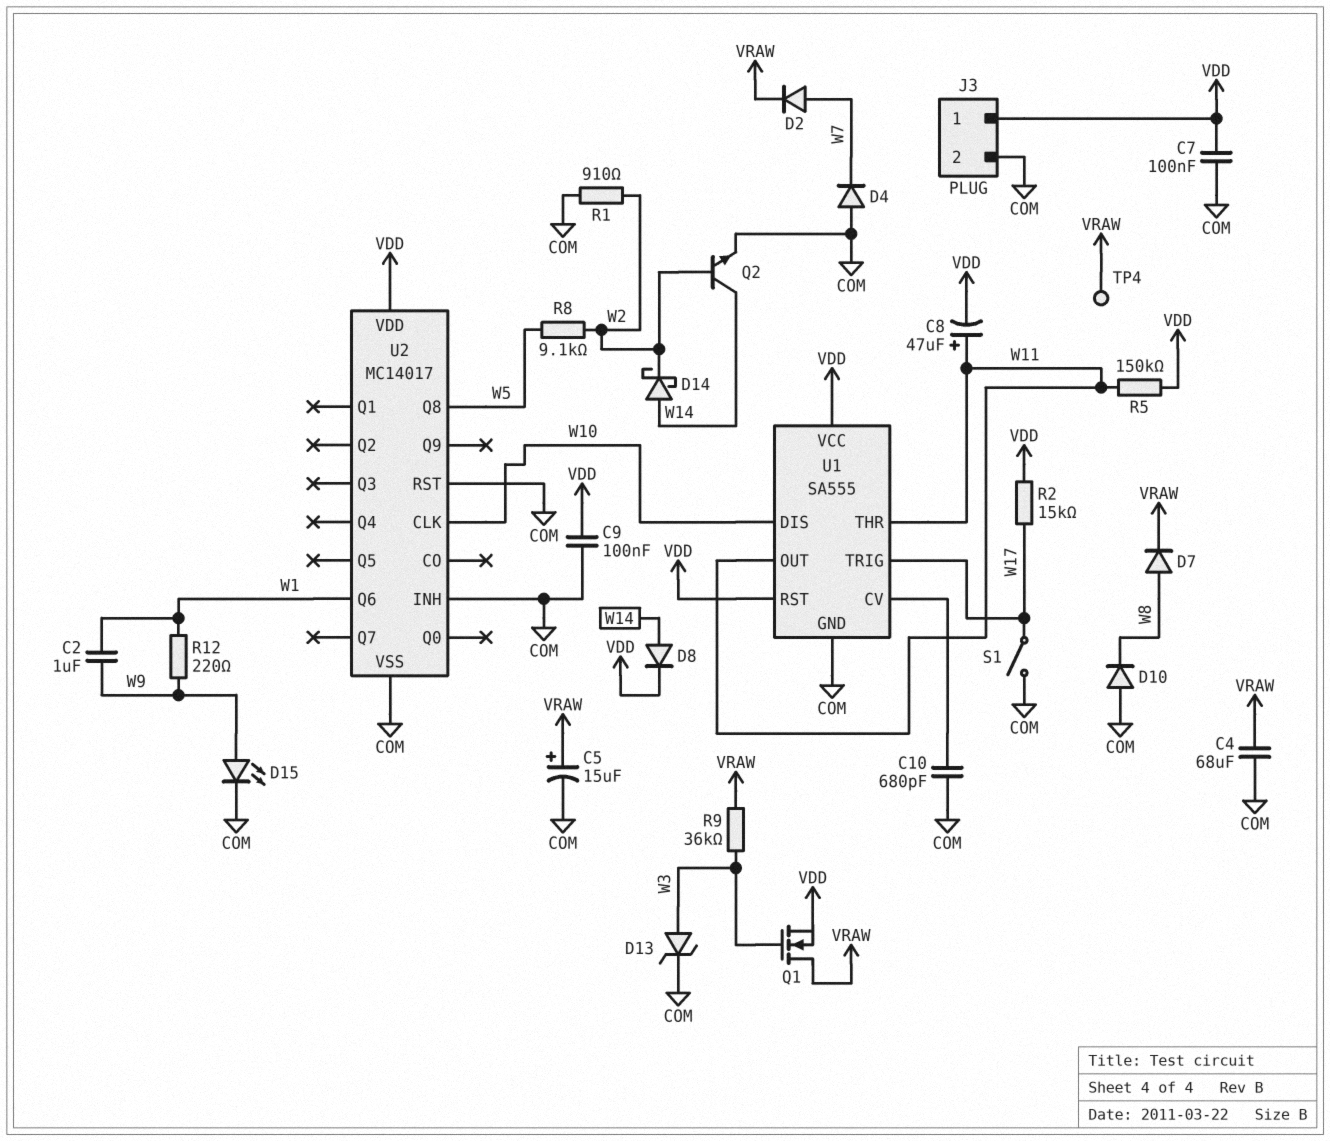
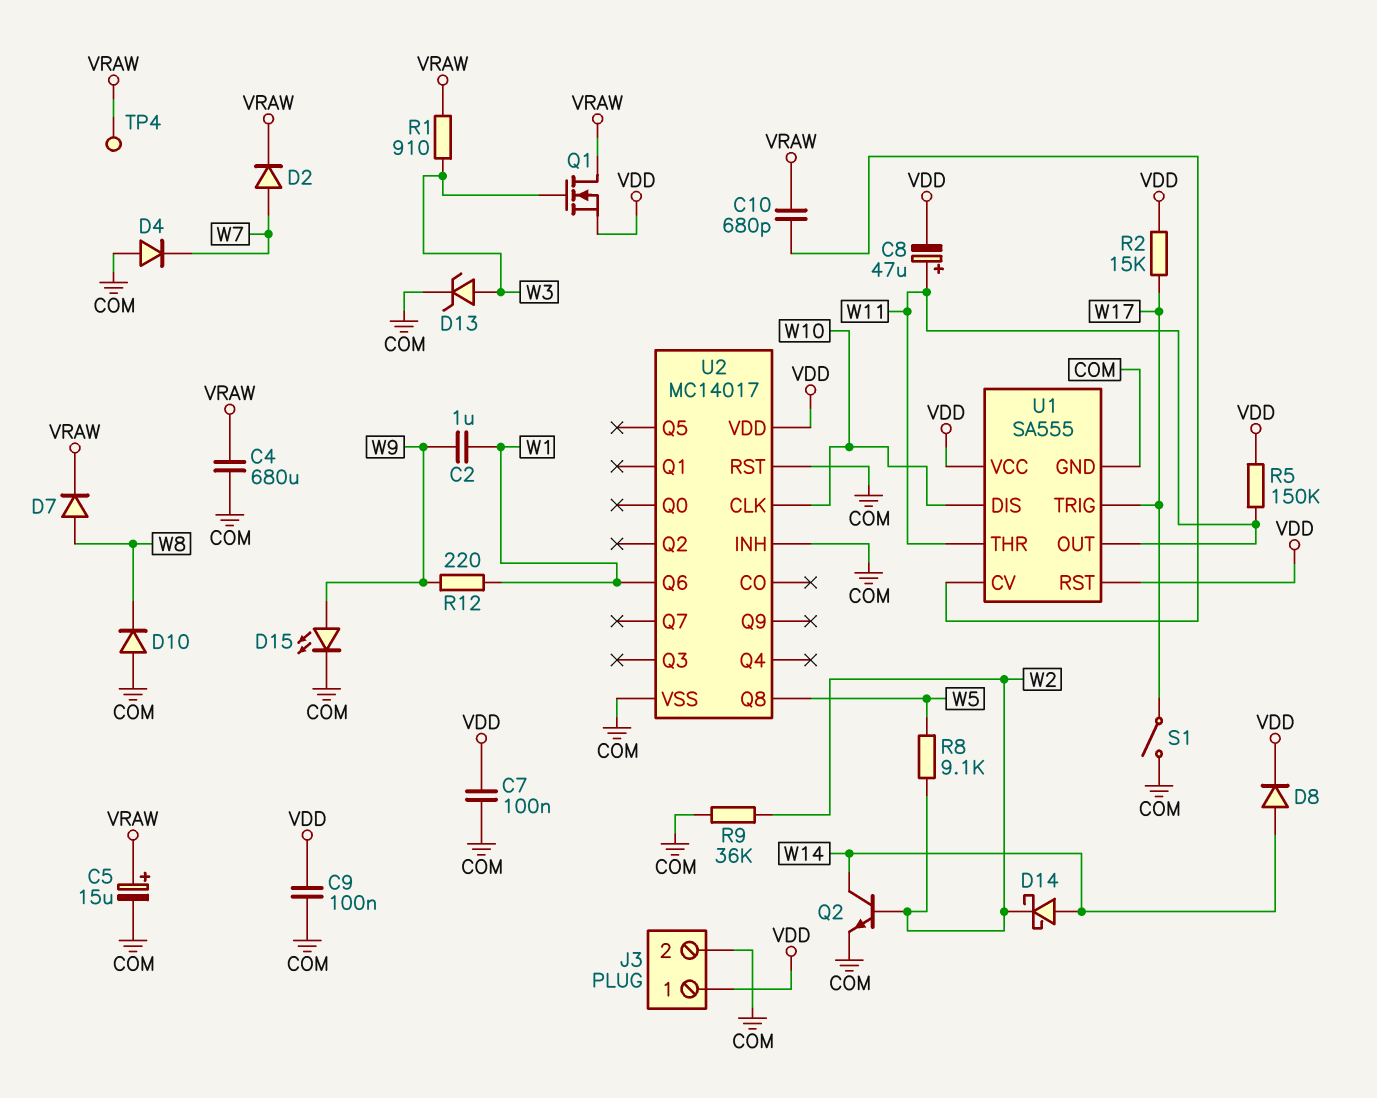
C4: 68uF (COM, VRAW) -> 680uF (COM, VRAW)
C10: 680pF (COM, U1/CV) -> 680pF (U1/CV, VRAW)
R1: 910 (COM, W2) -> 910 (VRAW, W3)
R9: 36k (VRAW, W3) -> 36k (COM, W2)

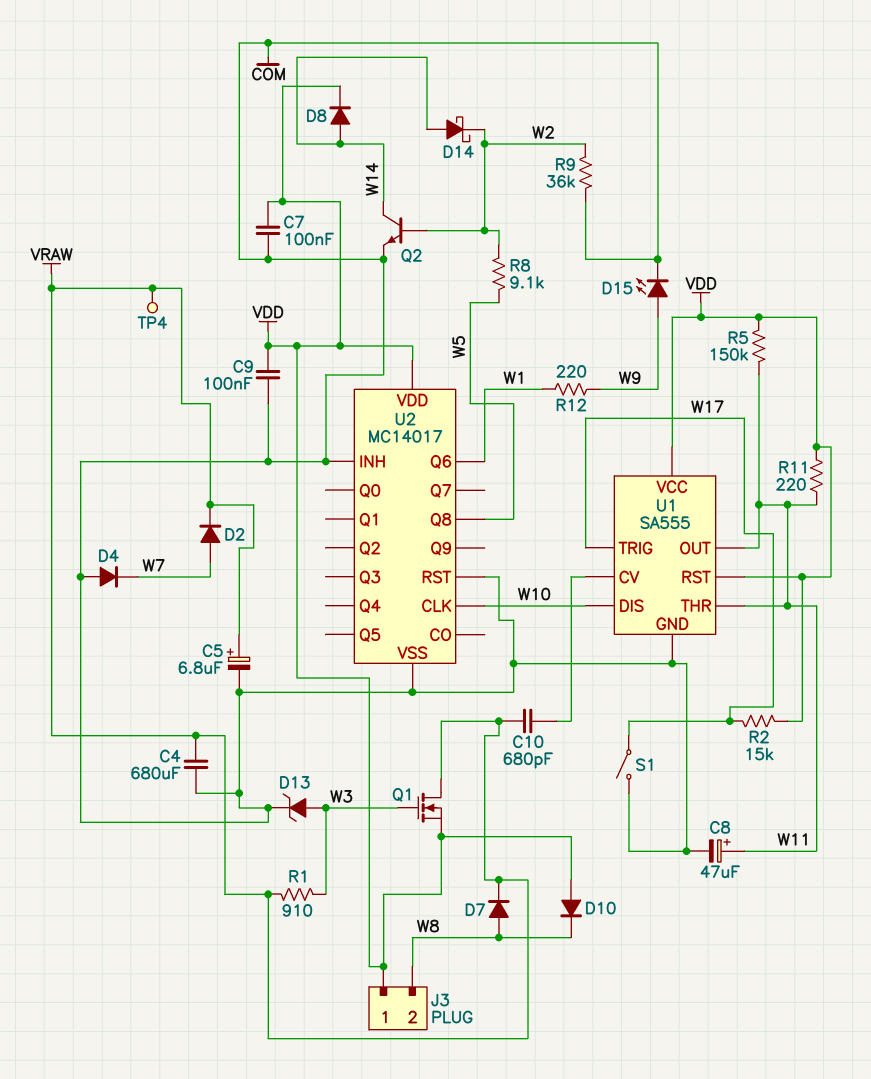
C2: 1uF (W1, W9) -> none
C5: 15uF (plus VRAW, minus COM) -> 6.8uF (plus VRAW, minus COM)
C8: 47uF (plus W11, minus VDD) -> 47uF (plus W11, minus COM)
D10: diode (A COM, K W8) -> diode (A VDD, K W8)
J3 pin 2: COM -> W8
R11: none -> 220 (VDD, W11)

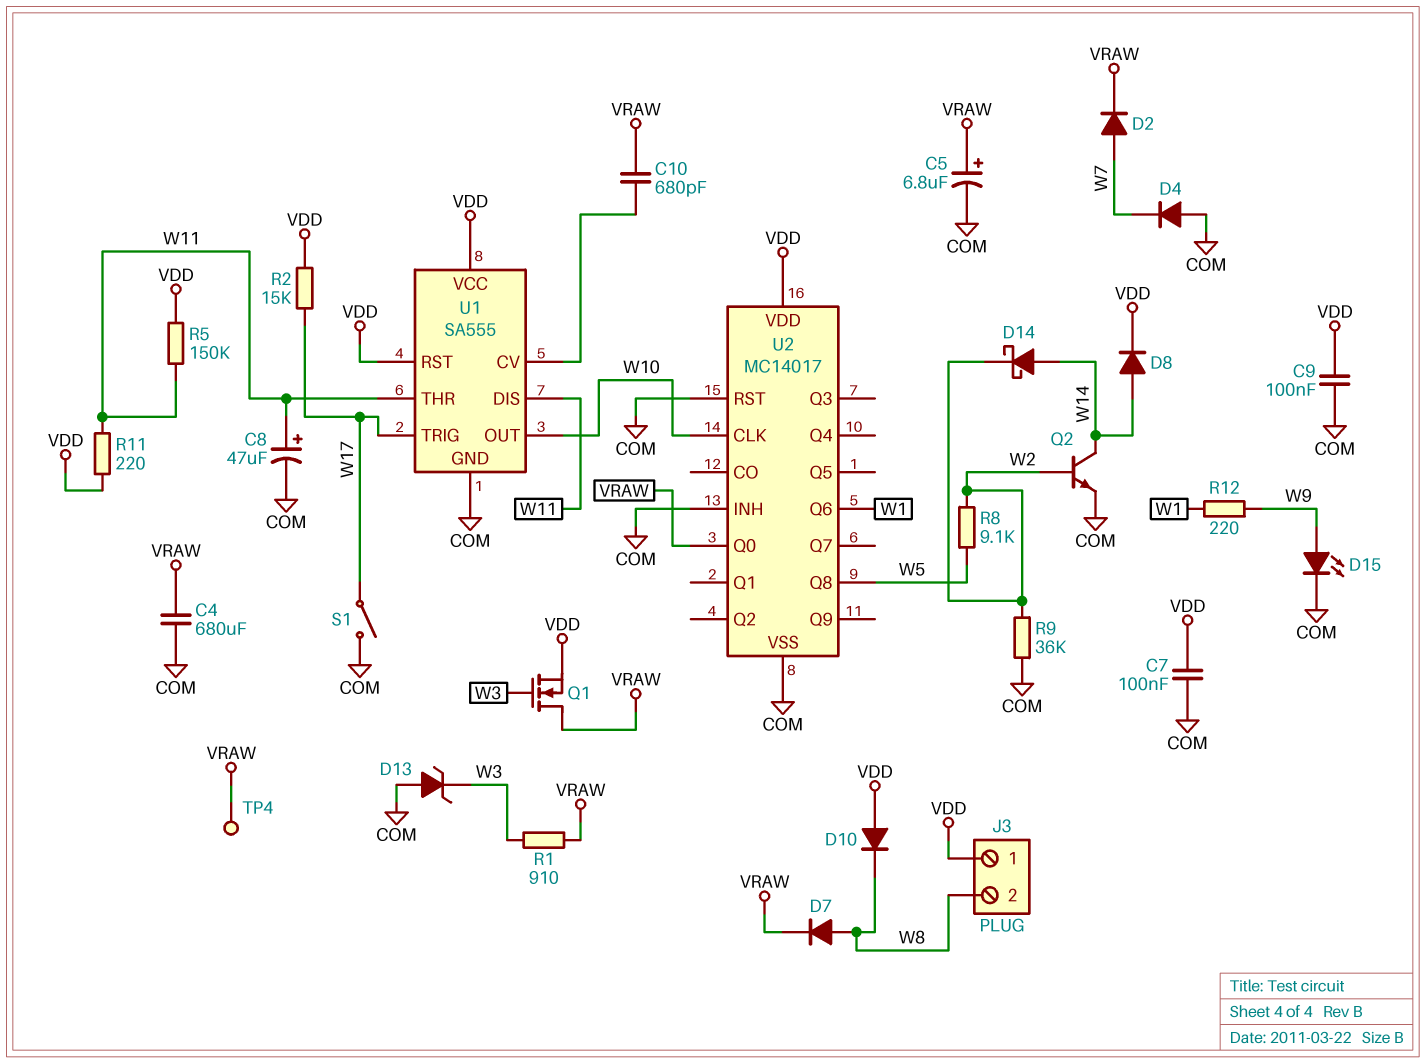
D13: zener (A W3, K COM) -> zener (A COM, K W3)
U1 pin DIS: W10 -> W11
U1 pin OUT: W11 -> W10
U2 pin Q0: none -> VRAW

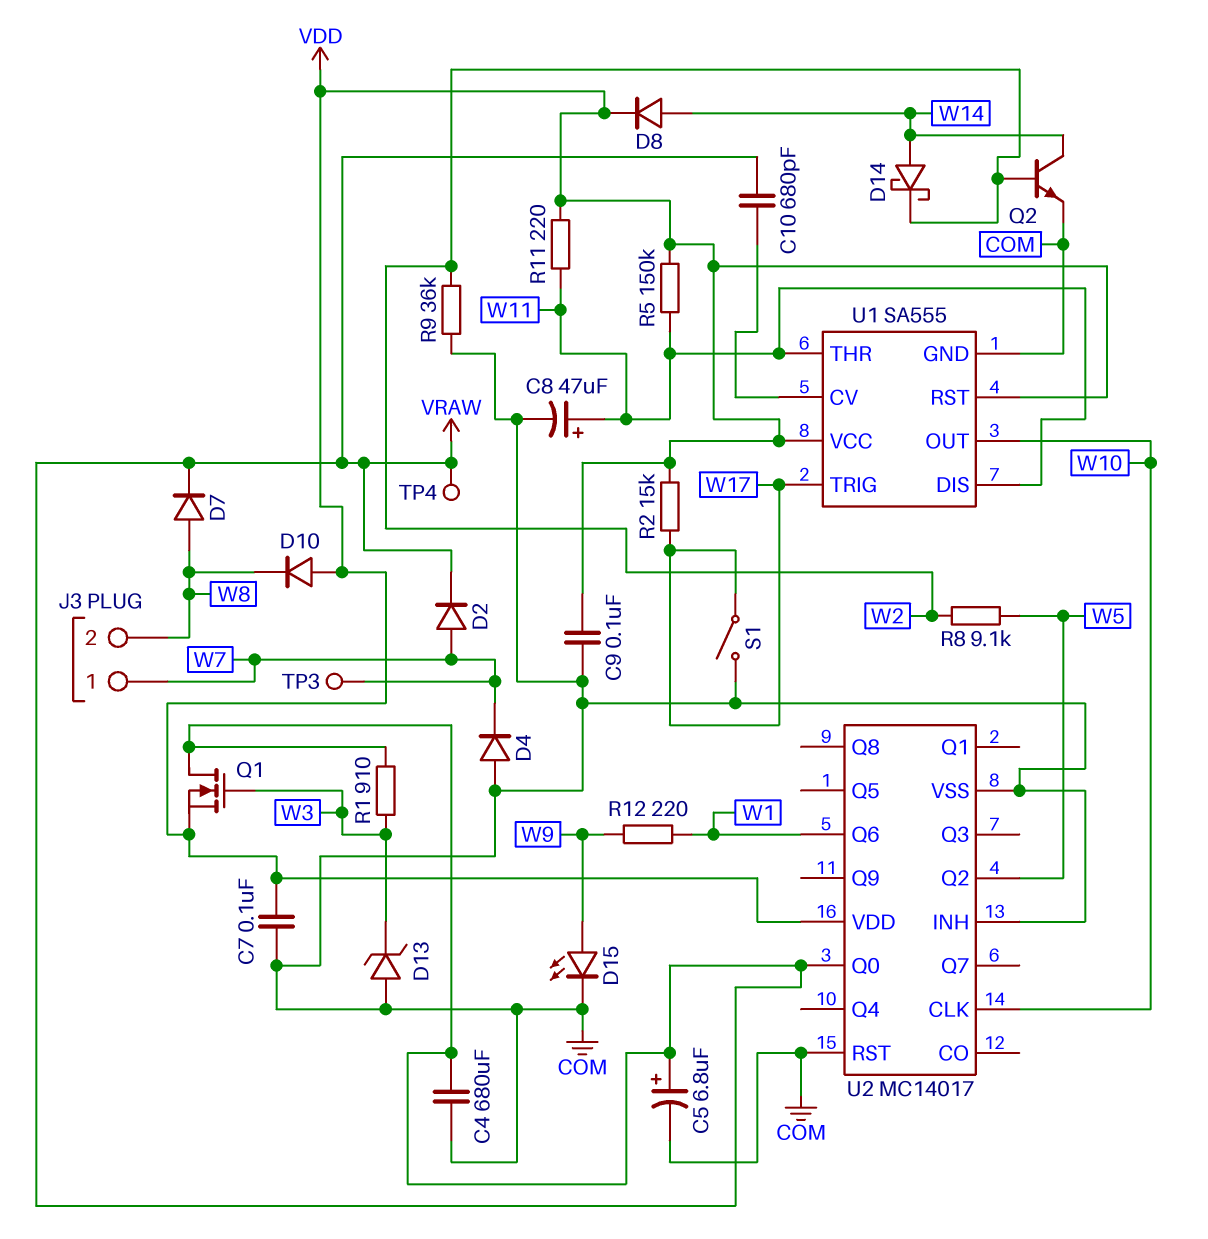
J3 pin 1: VDD -> W7
TP3: none -> test point (W7)
U2 pin Q2: none -> W5
U2 pin Q8: W5 -> none

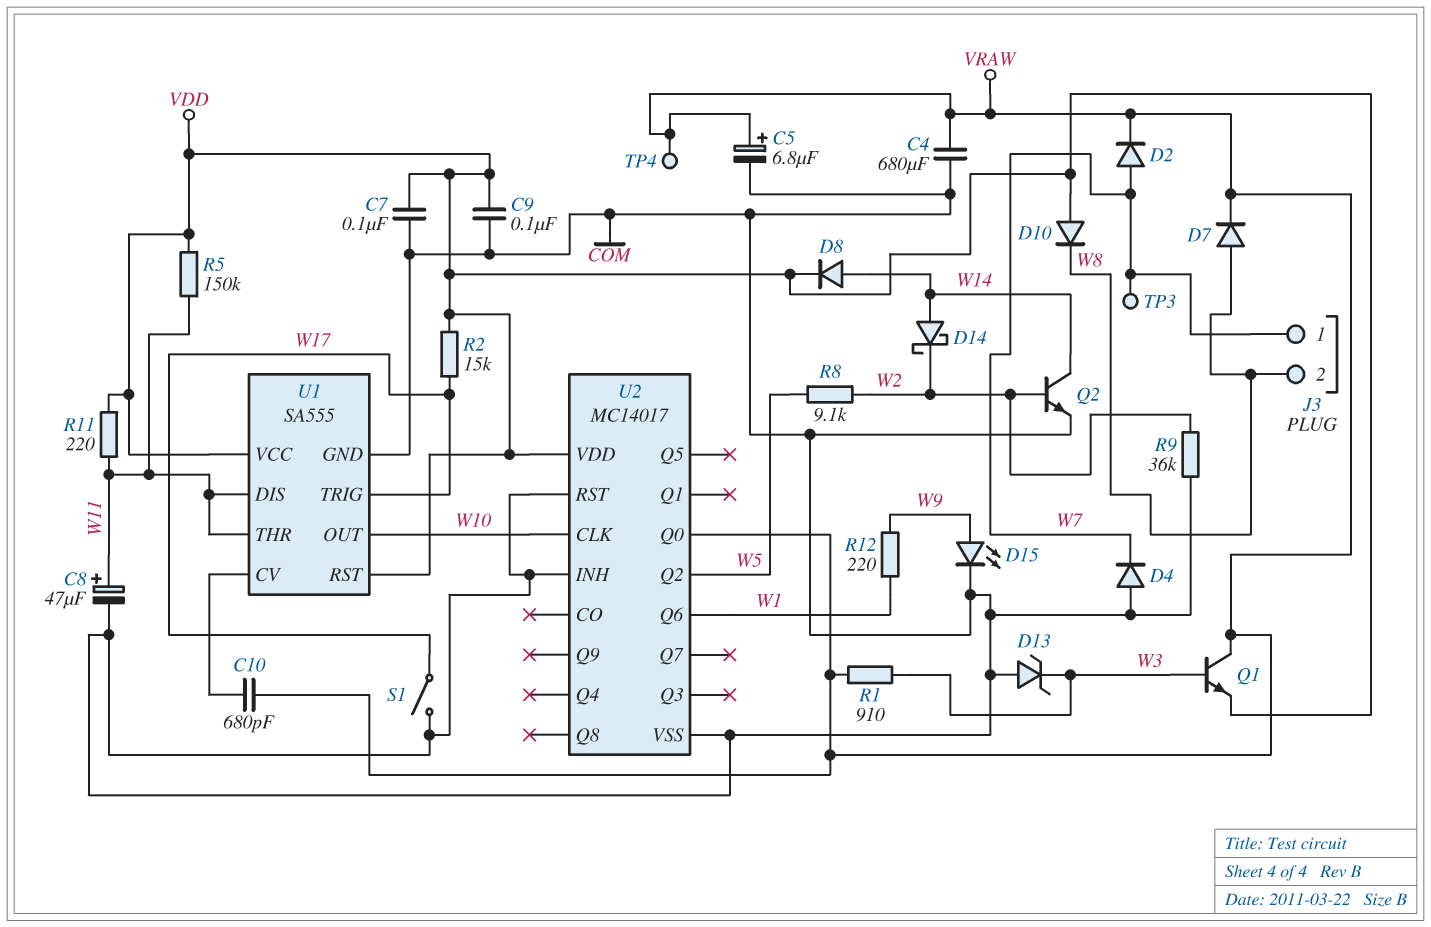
Q1: NMOS (G W3, D VRAW, S VDD) -> NPN (B W3, C VRAW, E VDD)

